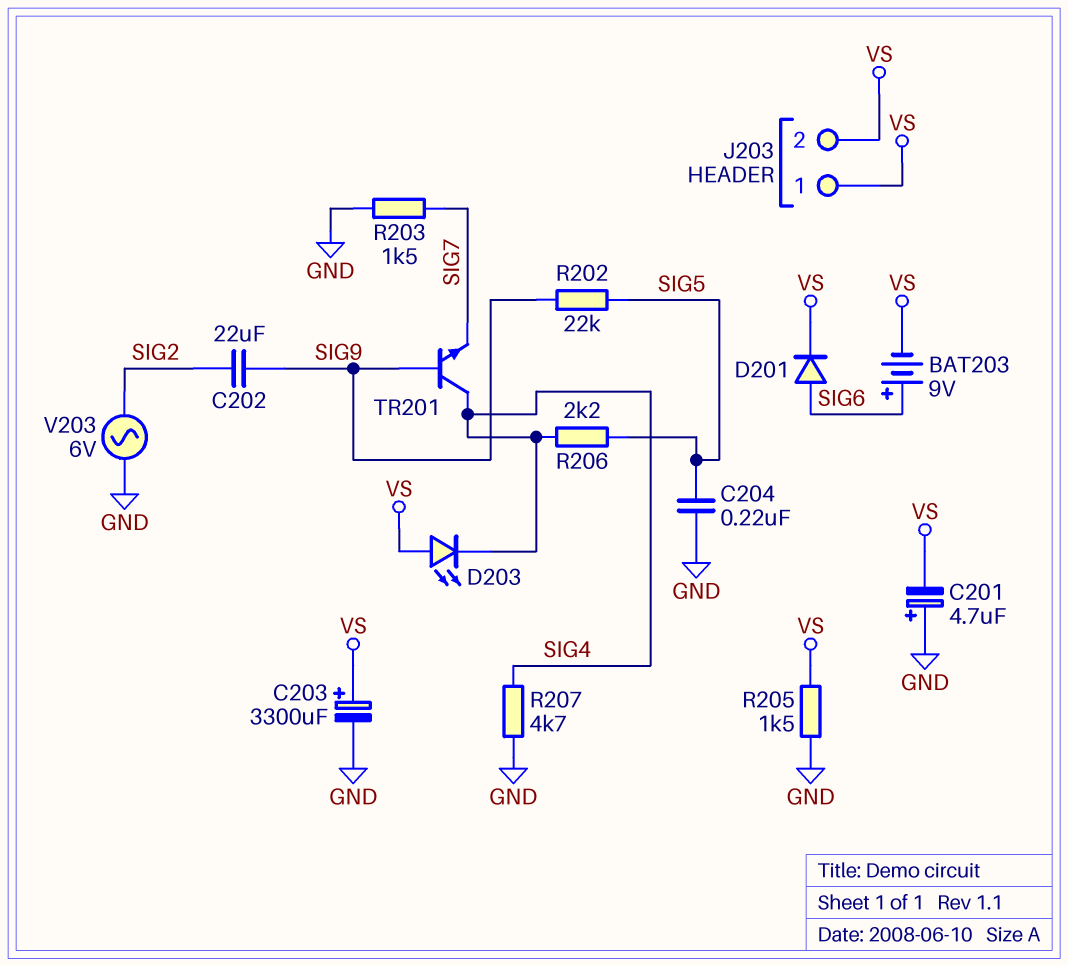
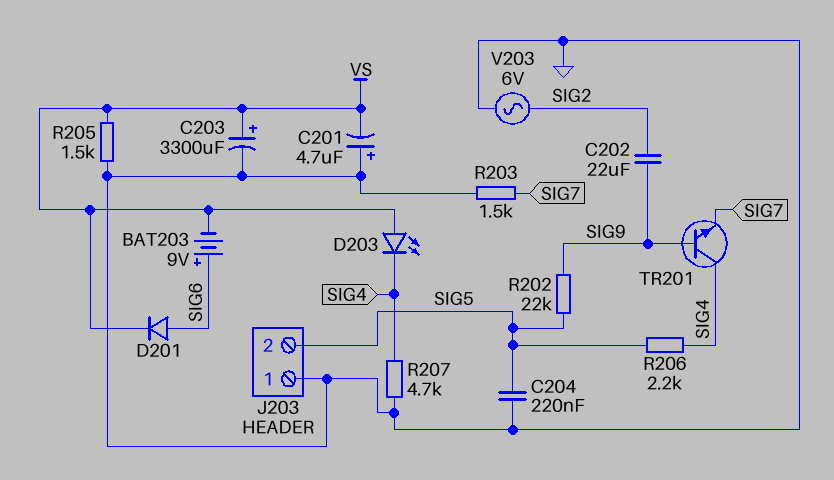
J203 pin 1: VS -> GND
J203 pin 2: VS -> SIG5

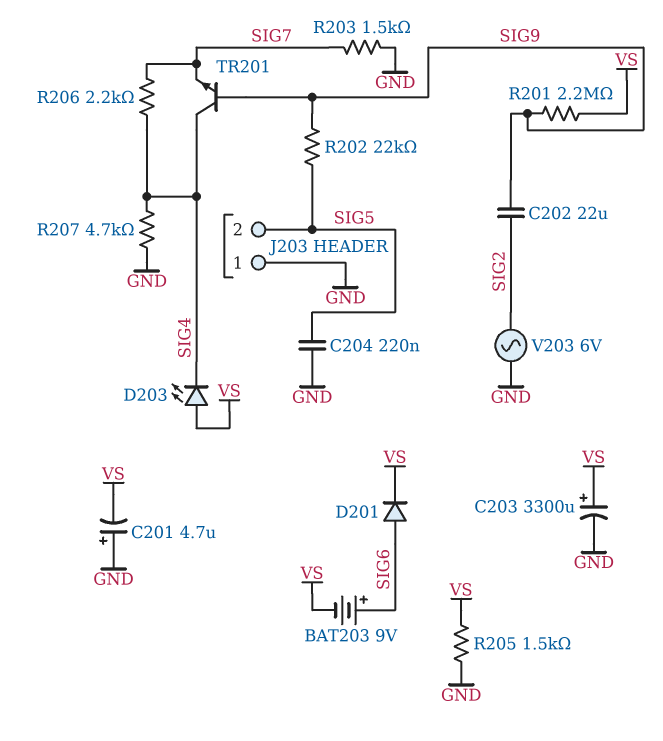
R201: none -> 2.2M (SIG9, VS)
R206: 2.2k (SIG4, SIG5) -> 2.2k (SIG4, SIG7)

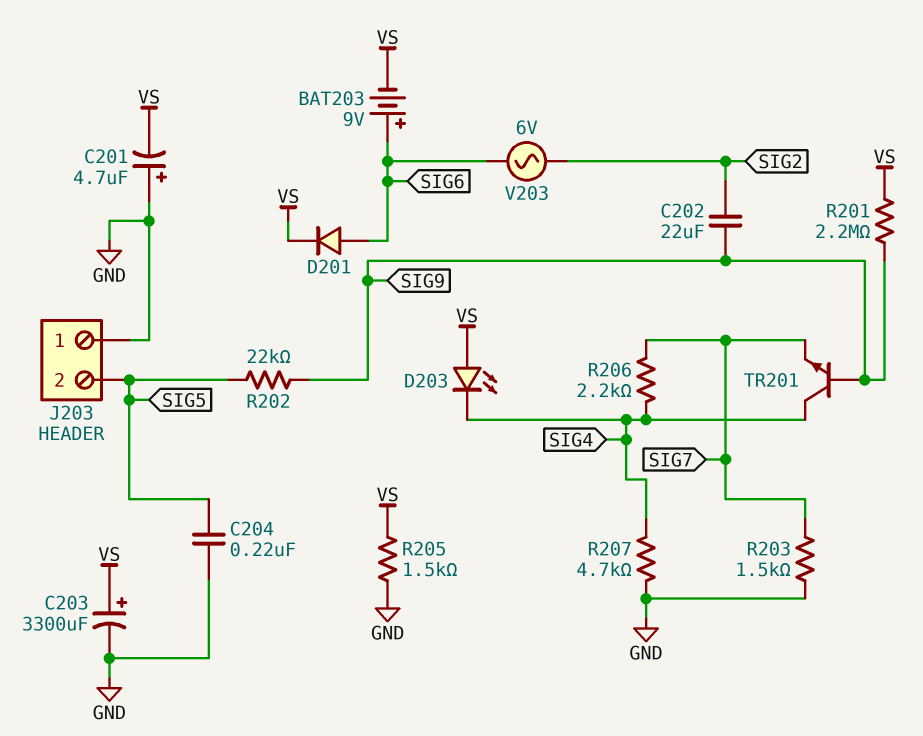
V203: AC 6V (GND, SIG2) -> AC 6V (SIG2, SIG6)

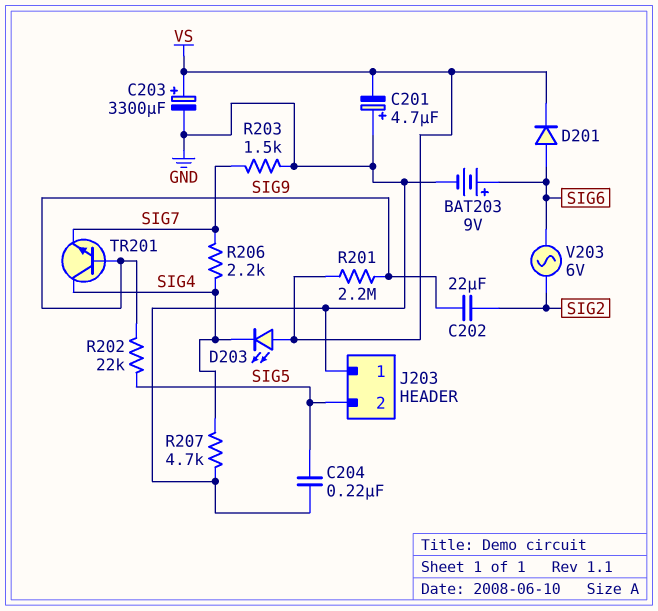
BAT203: 9V (plus SIG6, minus VS) -> 9V (plus SIG6, minus GND)
R205: 1.5k (GND, VS) -> none

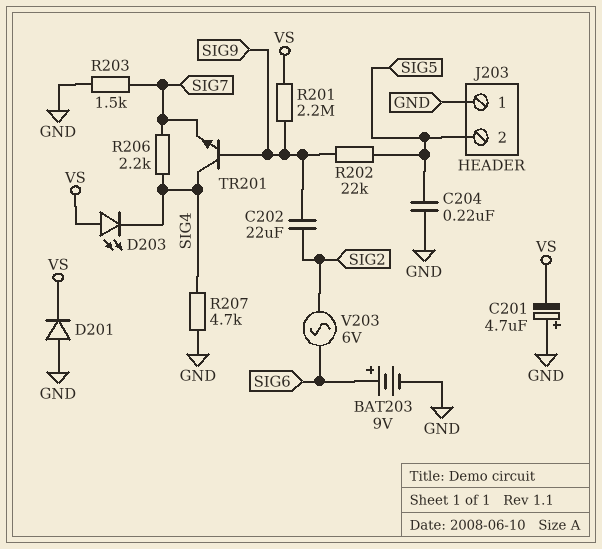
C203: 3300uF (plus VS, minus GND) -> none
D201: diode (A SIG6, K VS) -> diode (A GND, K VS)

